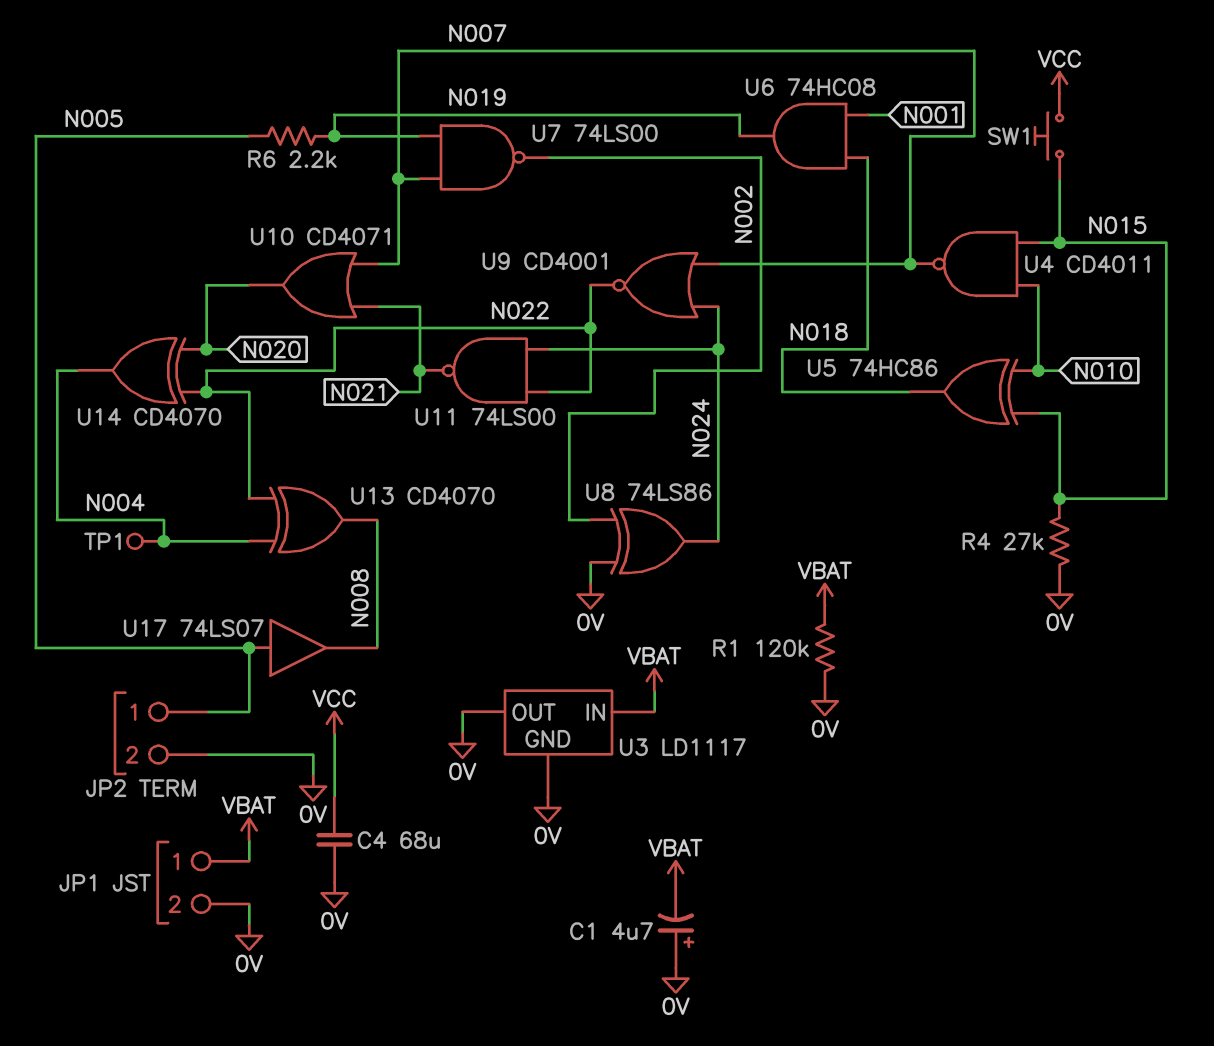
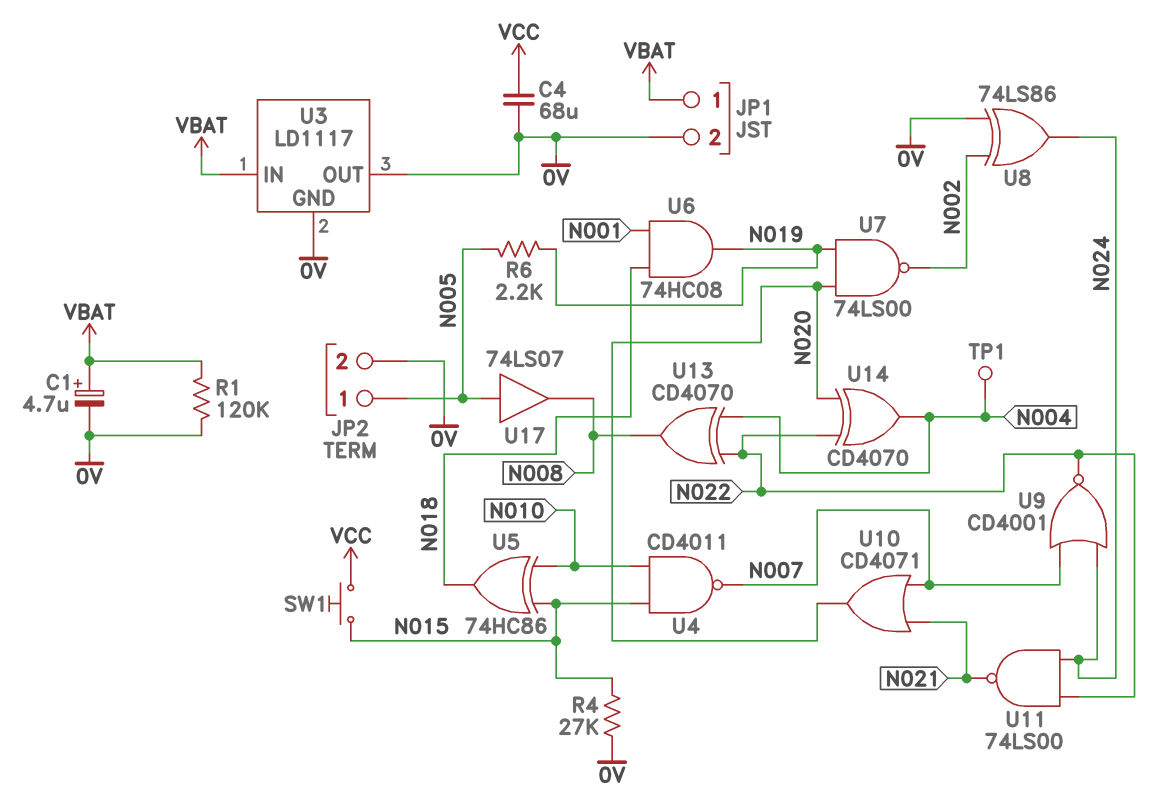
C1: 4.7uF (plus 0V, minus VBAT) -> 4.7uF (plus VBAT, minus 0V)
U7: NAND 74LS00 (in N007, in N019, out N002) -> NAND 74LS00 (in N019, in N020, out N002)

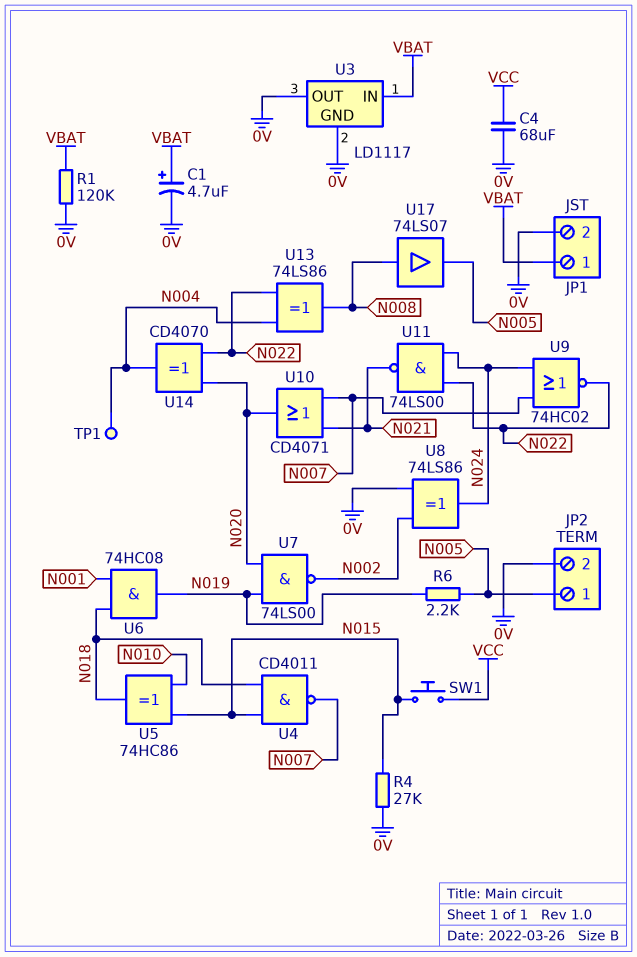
U4: NAND CD4011 (in N010, in N015, out N007) -> NAND CD4011 (in N015, in N018, out N007)
U9: NOR CD4001 (in N007, in N024, out N022) -> NOR 74HC02 (in N007, in N024, out N022)
U13: XOR CD4070 (in N004, in N022, out N008) -> XOR 74LS86 (in N004, in N022, out N008)
U17: buffer 74LS07 (in N005, out N008) -> buffer 74LS07 (in N008, out N005)

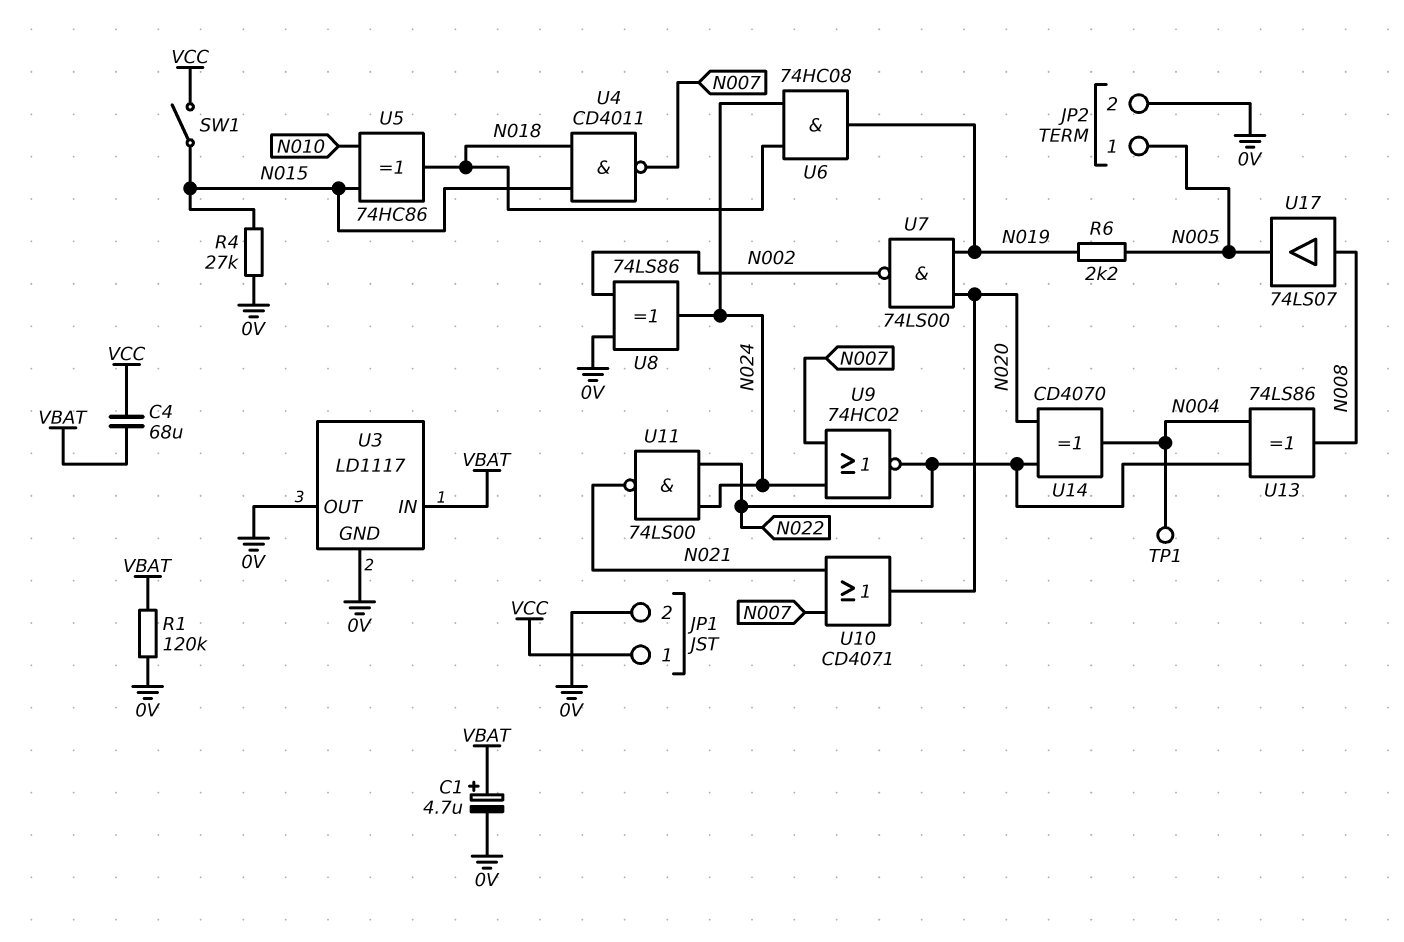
C4: 68uF (0V, VCC) -> 68uF (VBAT, VCC)
JP1 pin 1: VBAT -> VCC
SW1: button (N015, VCC) -> switch (N015, VCC)
U6: AND 74HC08 (in N001, in N018, out N019) -> AND 74HC08 (in N018, in N024, out N019)

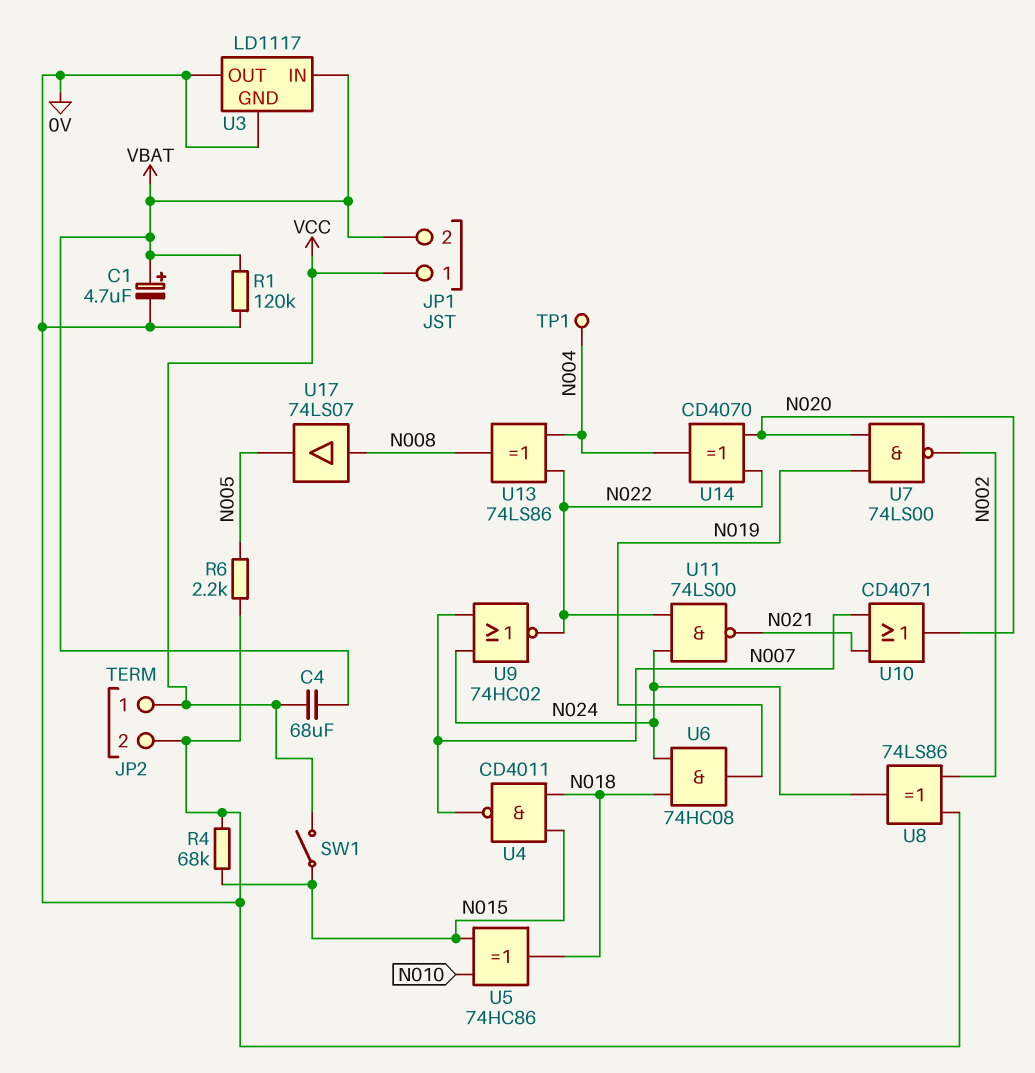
JP1 pin 2: 0V -> VBAT
JP2 pin 1: N005 -> VCC
R4: 27k (0V, N015) -> 68k (0V, N015)
R6: 2.2k (N005, N019) -> 2.2k (0V, N005)

